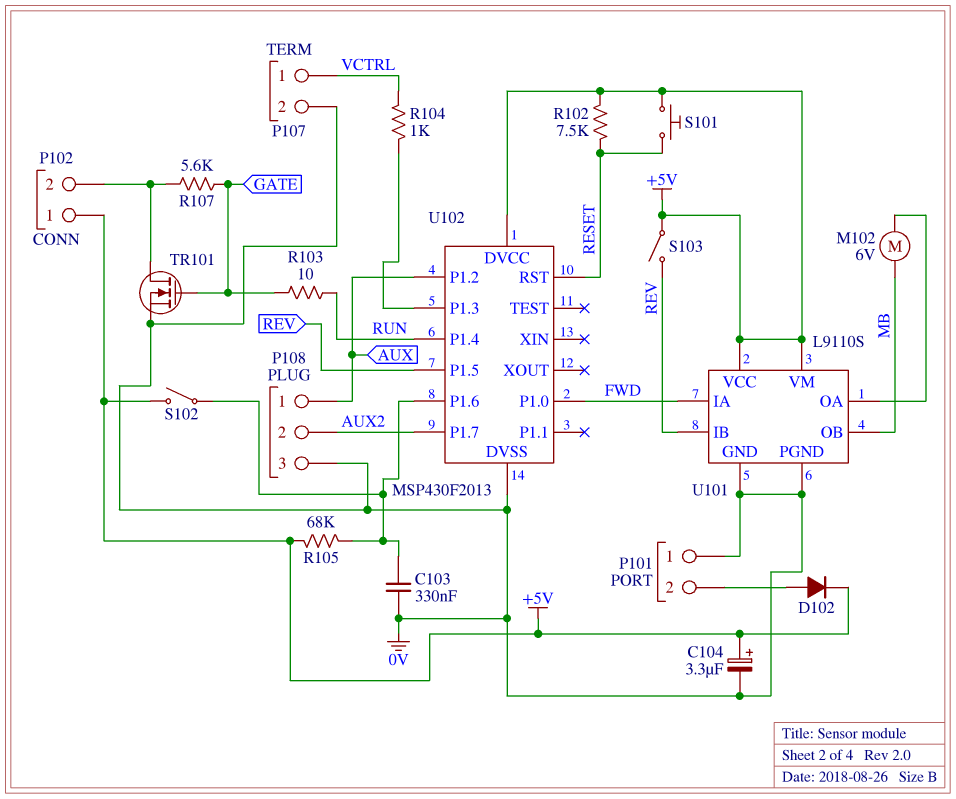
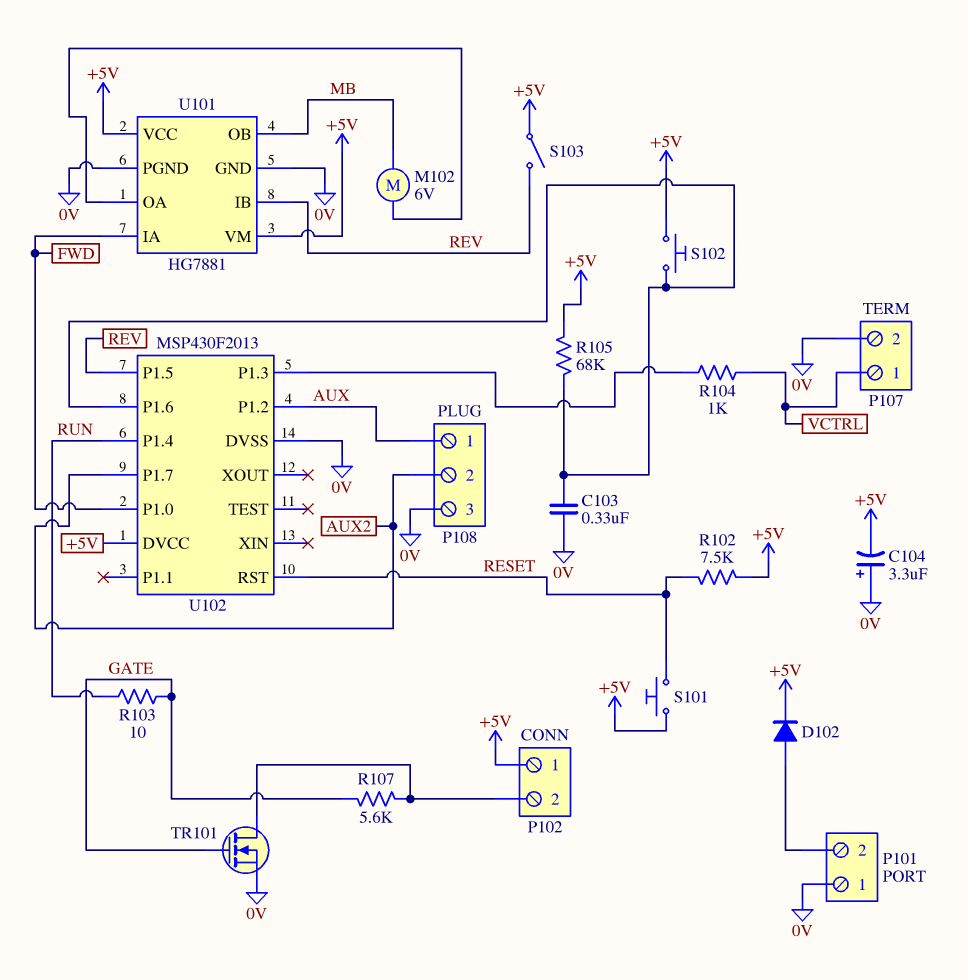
C104: 3.3uF (plus +5V, minus 0V) -> 3.3uF (plus 0V, minus +5V)
S102: switch (+5V, U102/P1.6) -> button (+5V, U102/P1.6)
U101: L9110S -> HG7881

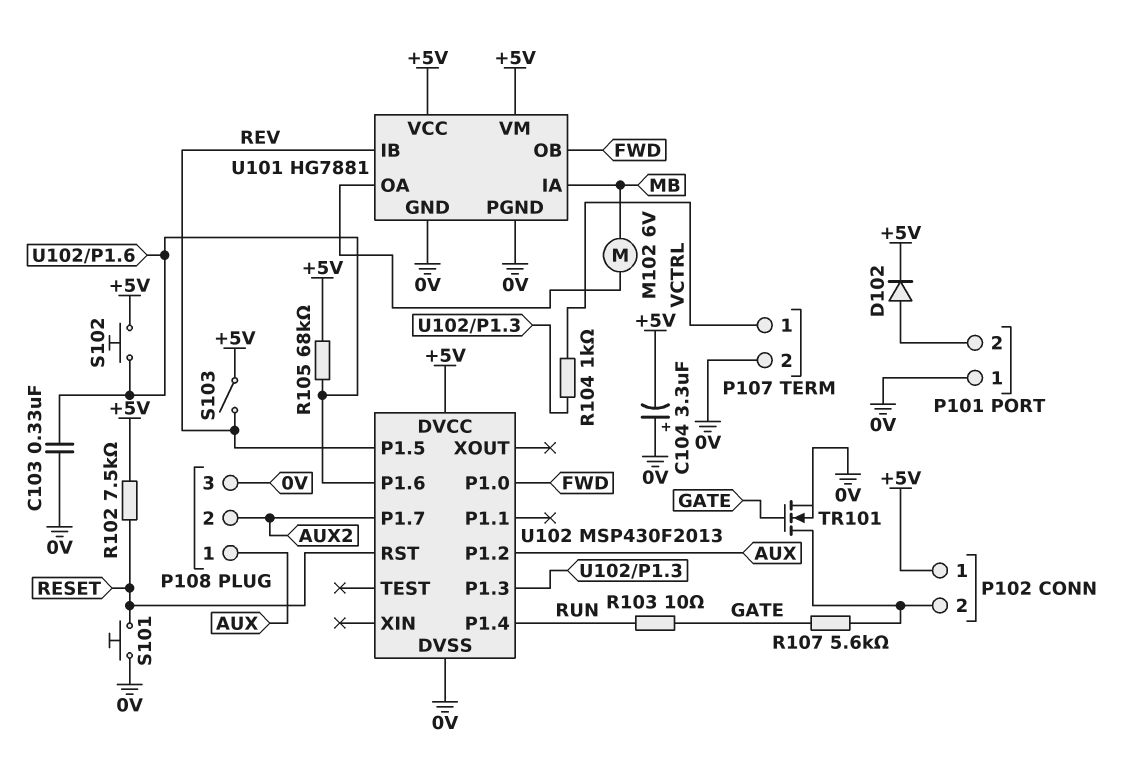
S101: button (+5V, RESET) -> button (0V, RESET)
U101 pin IA: FWD -> MB
U101 pin OB: MB -> FWD

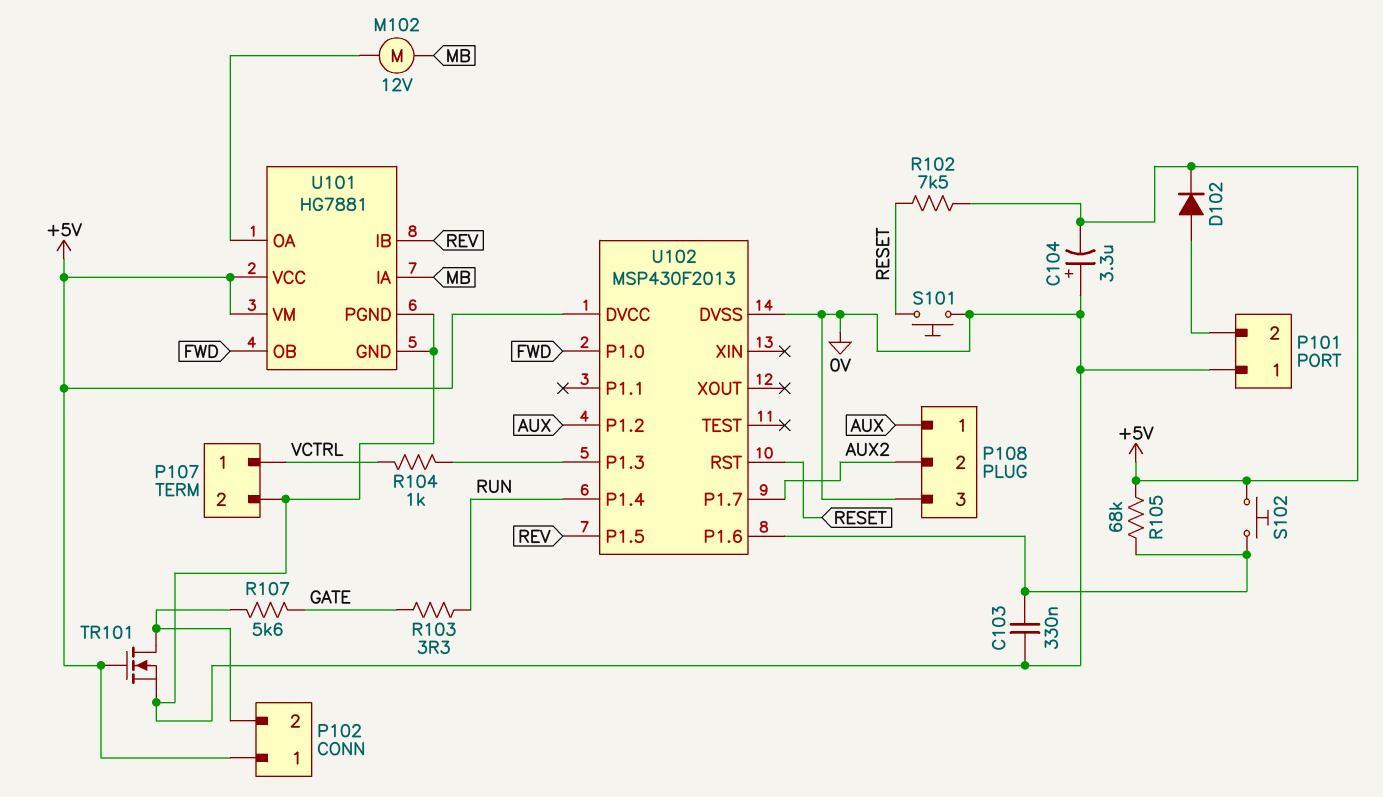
M102: motor 6V (MB, U101/OA) -> motor 12V (MB, U101/OA)
R103: 10 (GATE, RUN) -> 3.3 (GATE, RUN)
S103: switch (+5V, REV) -> none
TR101: NMOS (G GATE, D P102/2, S 0V) -> NMOS (G +5V, D P102/2, S 0V)

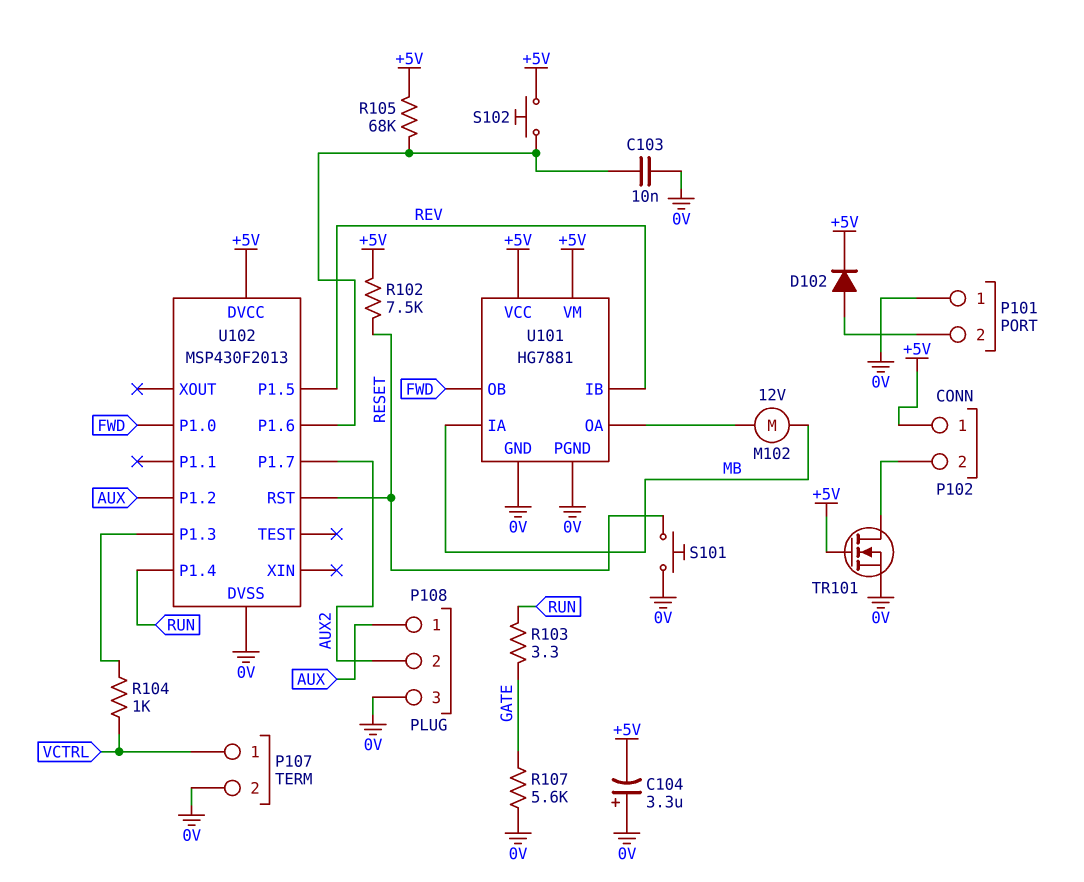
C103: 330nF (0V, U102/P1.6) -> 10nF (0V, U102/P1.6)
R107: 5.6k (GATE, P102/2) -> 5.6k (0V, GATE)

